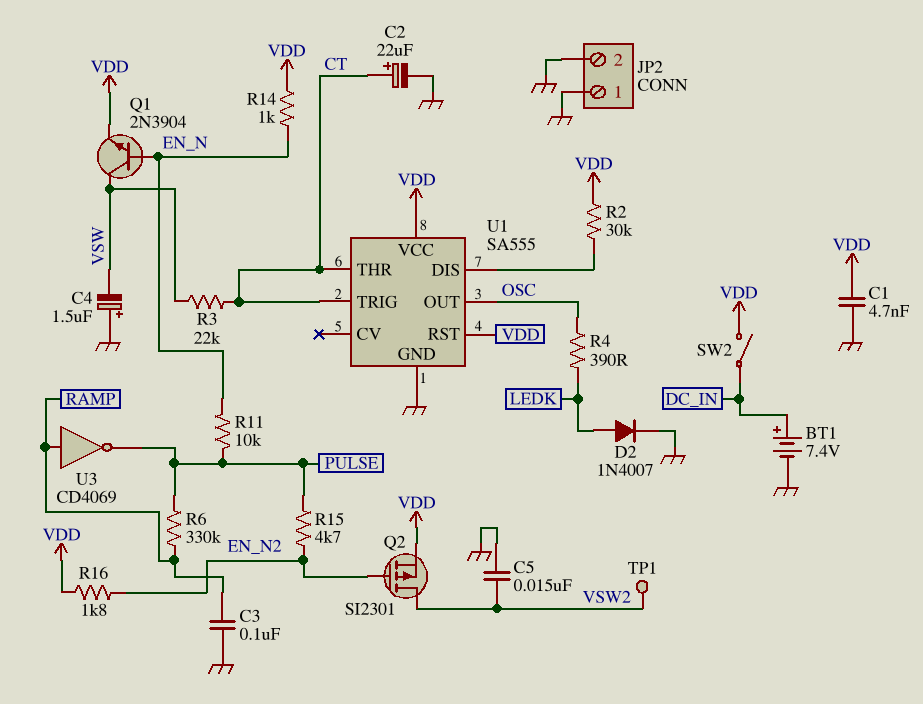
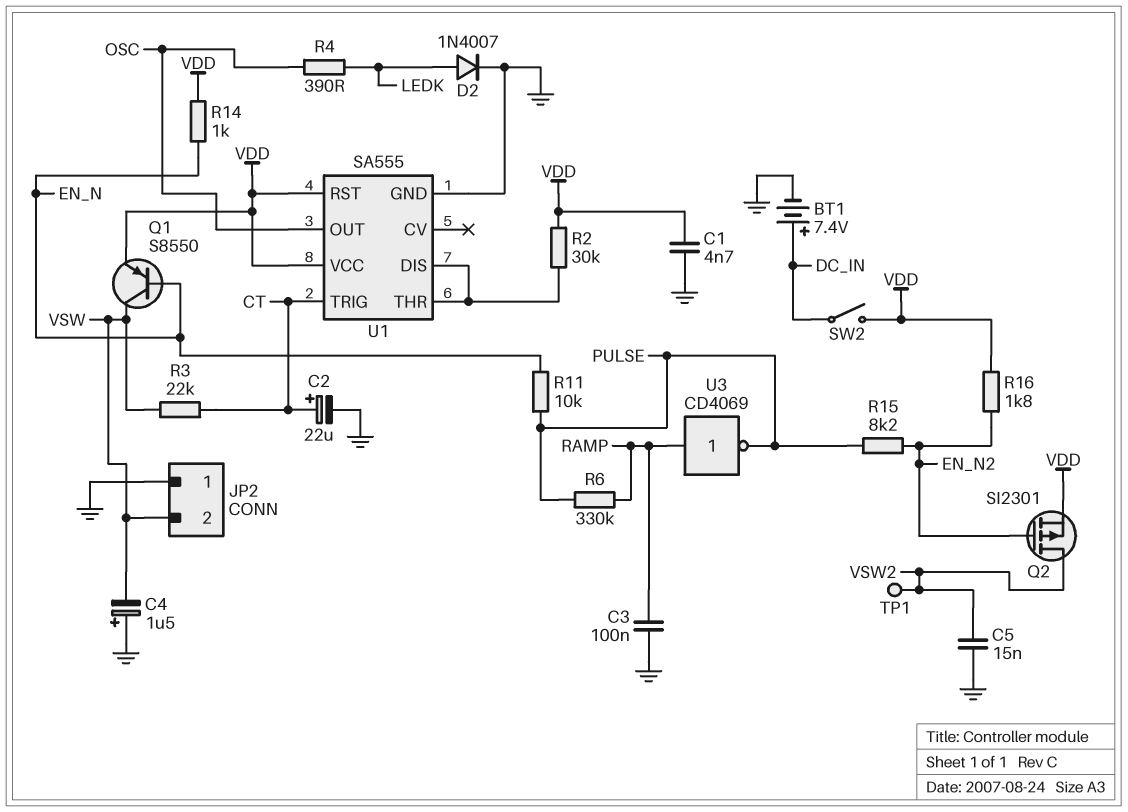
JP2 pin 2: GND -> VSW
Q1: NPN 2N3904 (B EN_N, C VSW, E VDD) -> PNP S8550 (B EN_N, C VSW, E VDD)
R15: 4.7k (EN_N2, PULSE) -> 8.2k (EN_N2, PULSE)
U1 pin THR: CT -> U1/DIS

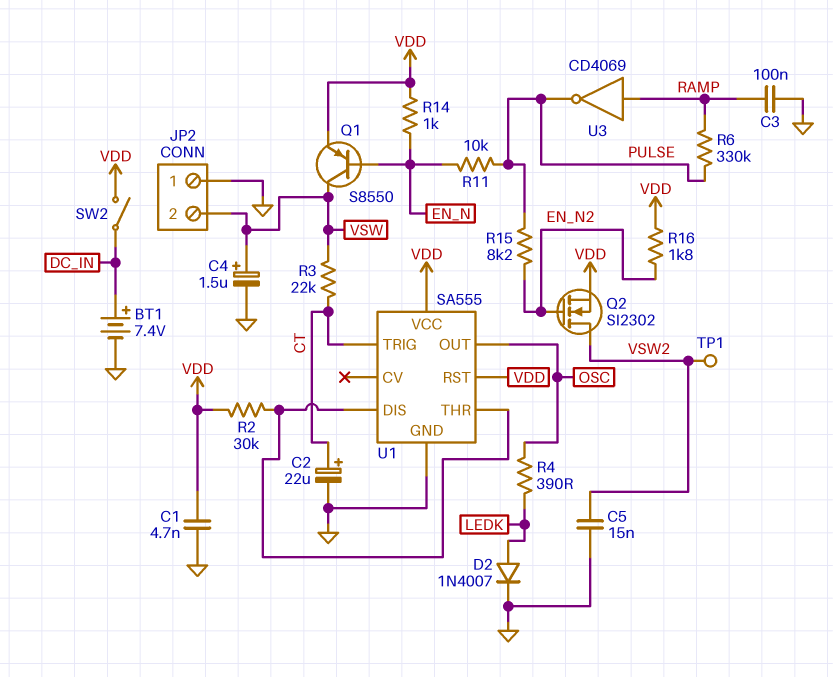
C4: 1.5uF (plus GND, minus VSW) -> 1.5uF (plus VSW, minus GND)
Q2: PMOS SI2301 (G EN_N2, D VSW2, S VDD) -> NMOS SI2302 (G EN_N2, D VSW2, S VDD)

